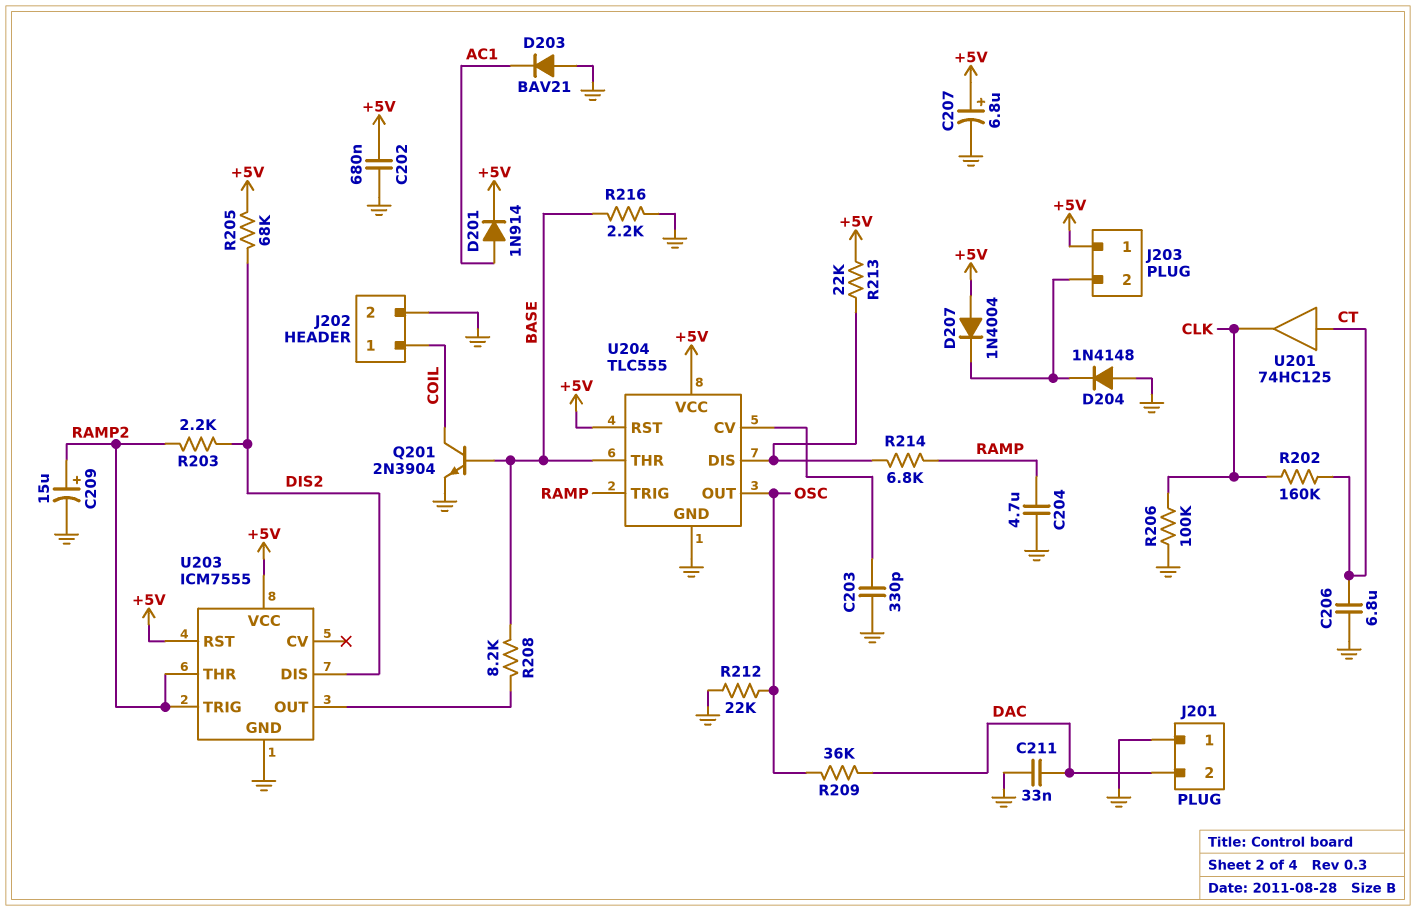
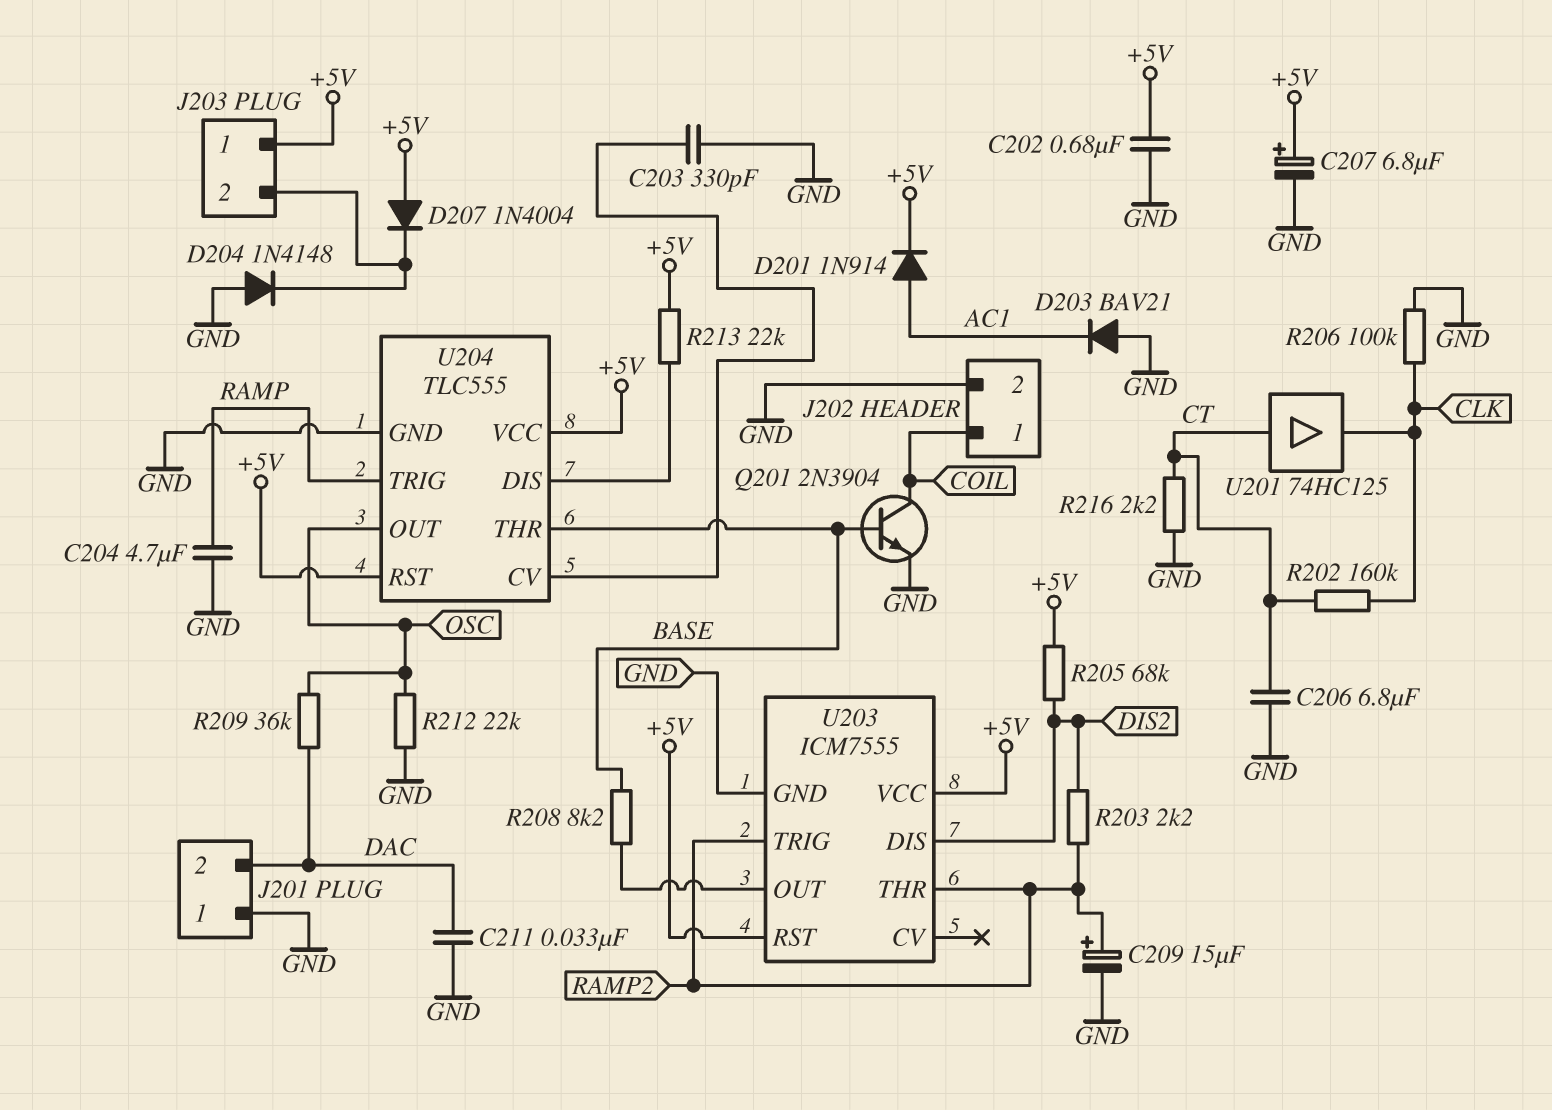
R214: 6.8k (RAMP, U204/DIS) -> none
R216: 2.2k (BASE, GND) -> 2.2k (CT, GND)

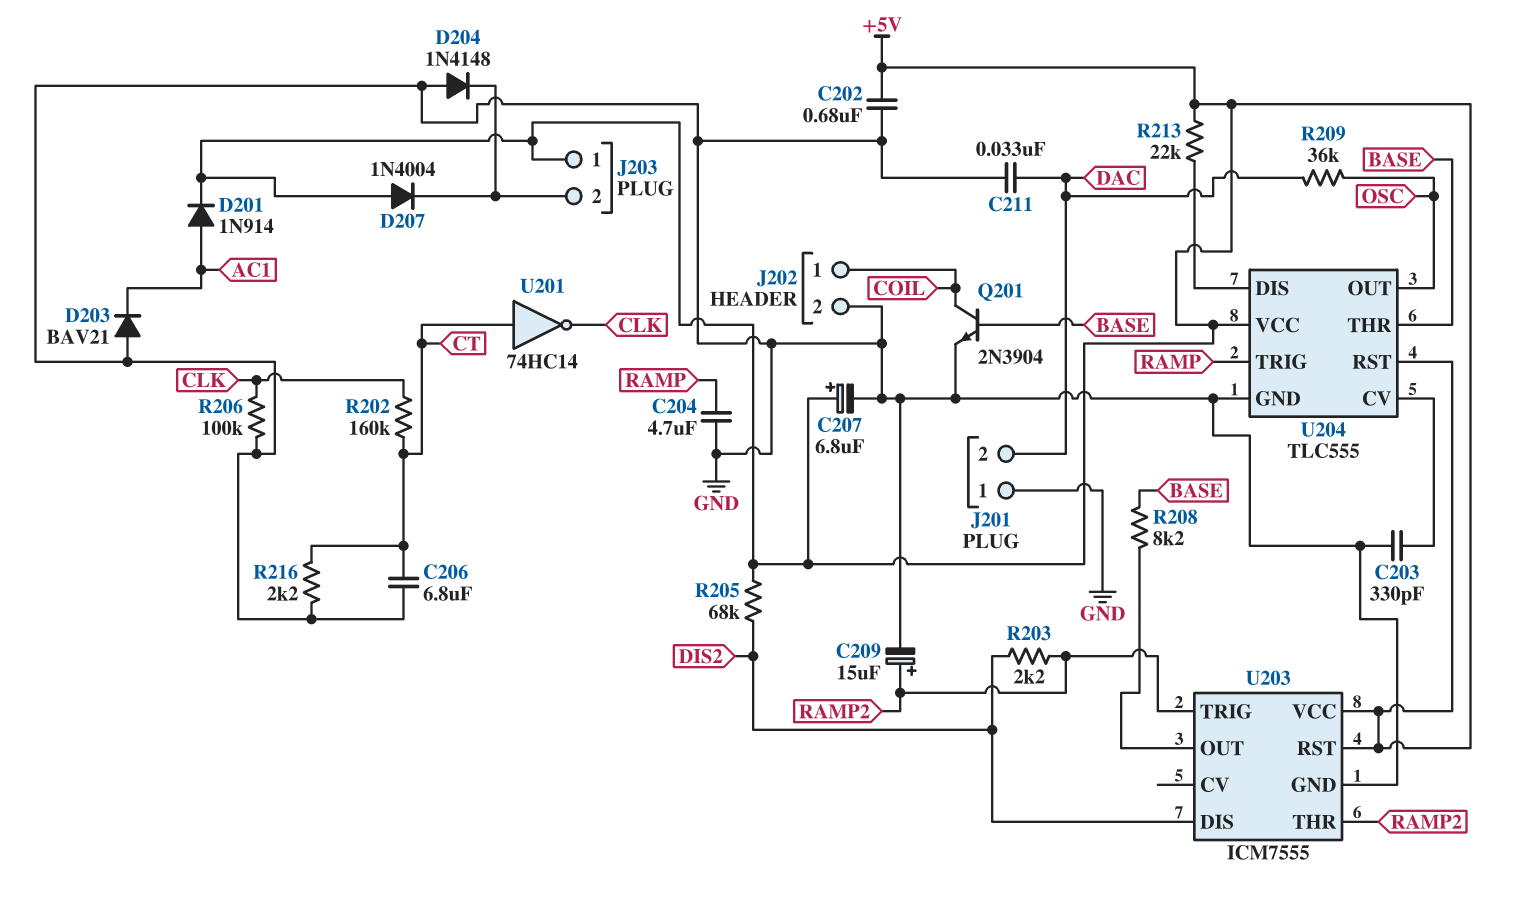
R212: 22k (GND, OSC) -> none
U201: buffer 74HC125 (in CT, out CLK) -> NOT 74HC14 (in CT, out CLK)

